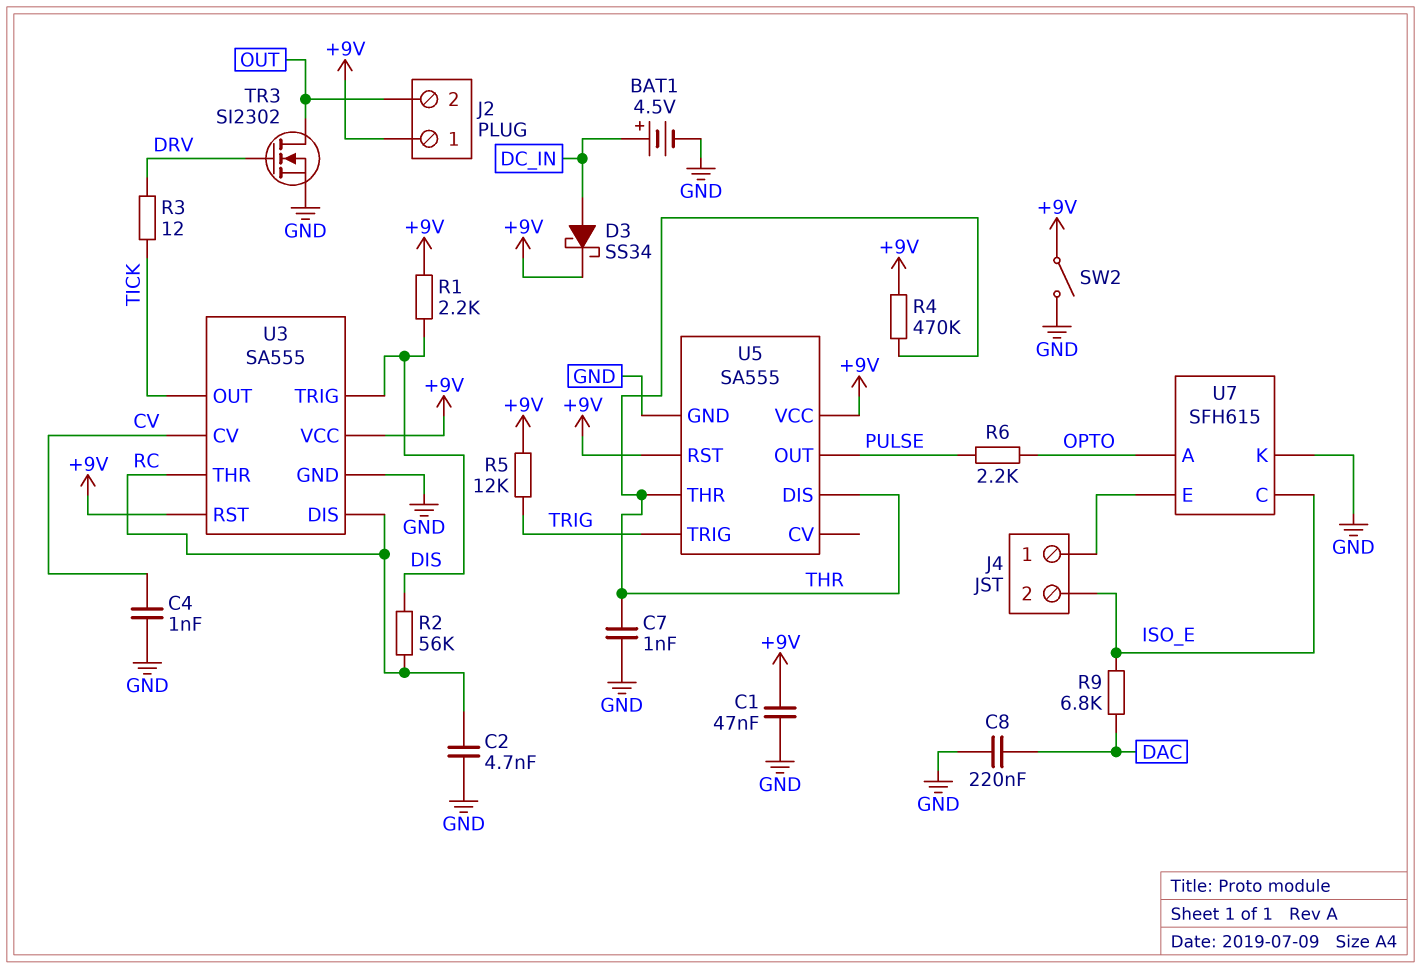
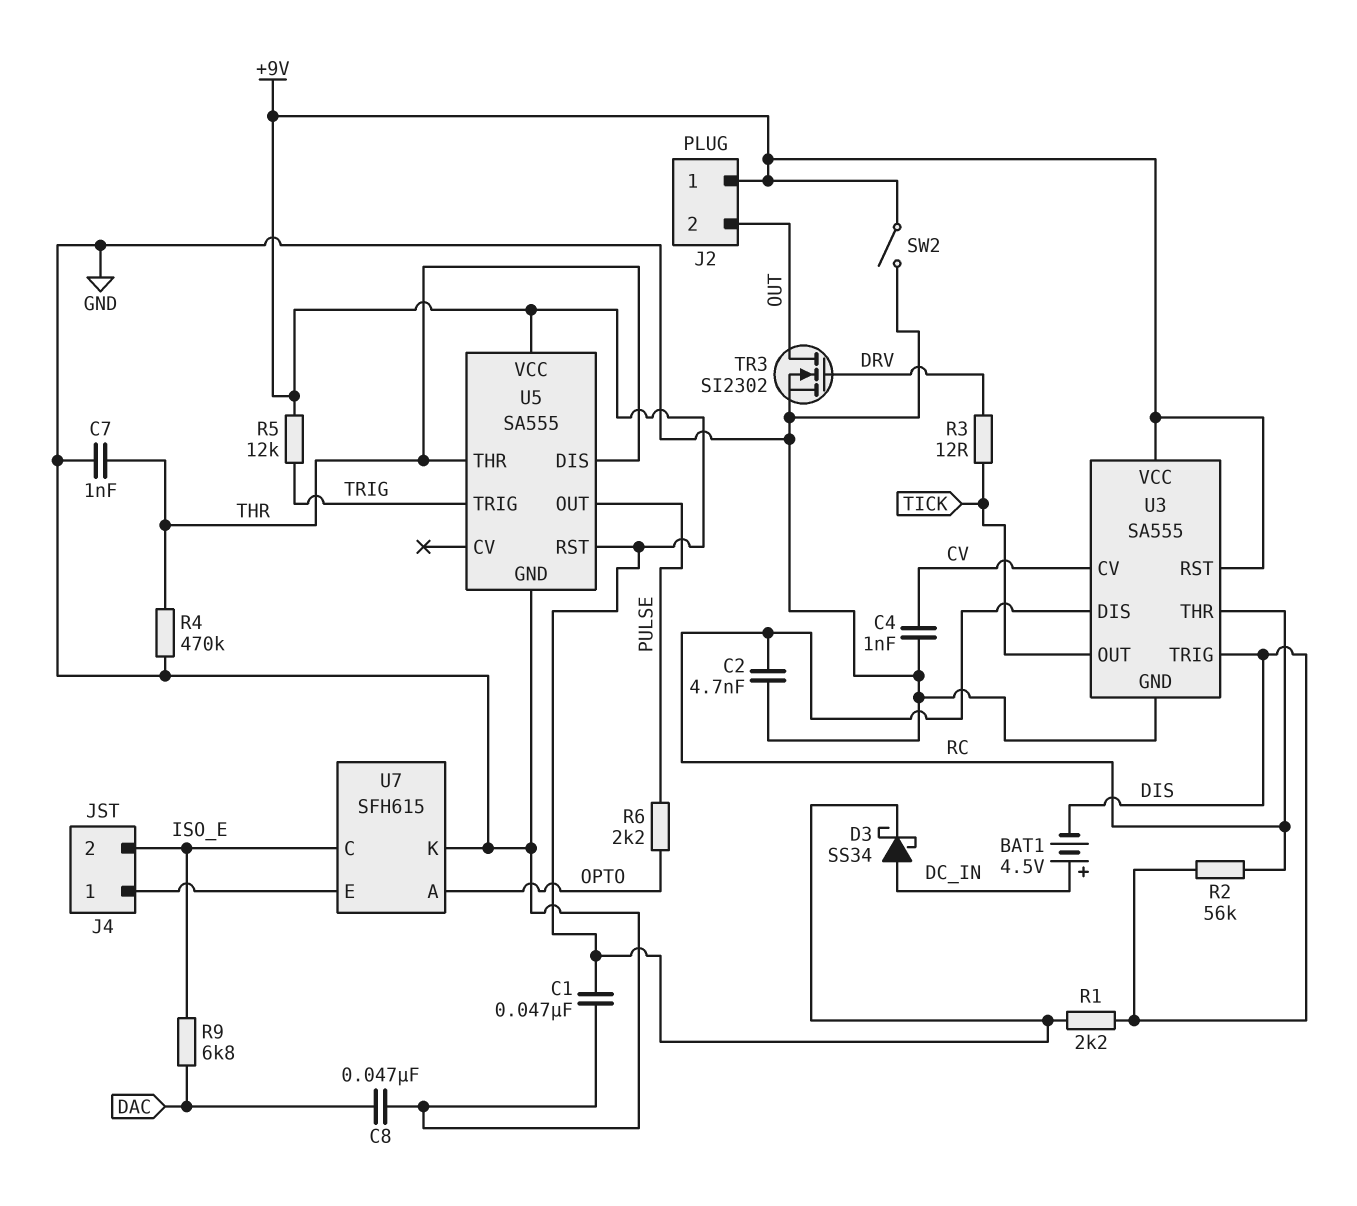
BAT1: 4.5V (plus DC_IN, minus GND) -> 4.5V (plus DC_IN, minus DIS)
C8: 220nF (DAC, GND) -> 47nF (DAC, GND)
R4: 470k (+9V, THR) -> 470k (GND, THR)

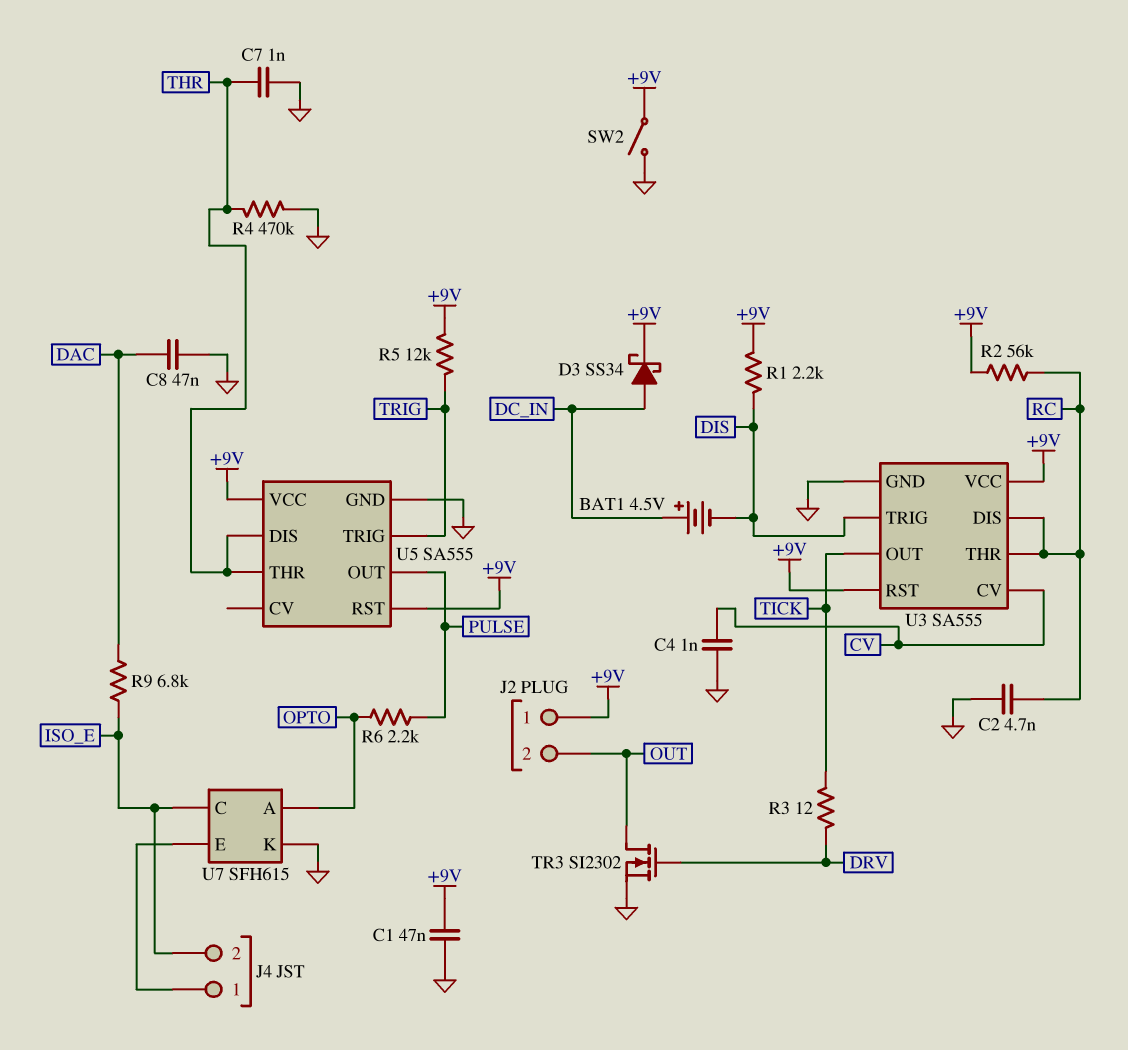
R2: 56k (DIS, RC) -> 56k (+9V, RC)

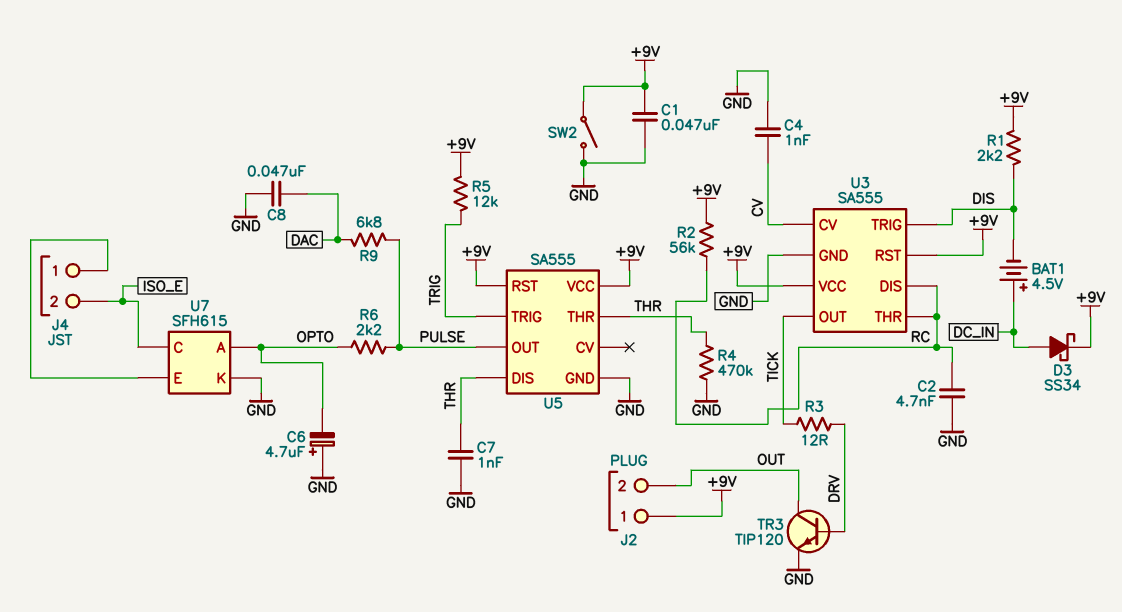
C6: none -> 4.7uF (plus GND, minus OPTO)
R9: 6.8k (DAC, ISO_E) -> 6.8k (DAC, PULSE)
TR3: NMOS SI2302 (G DRV, D OUT, S GND) -> NPN TIP120 (B DRV, C OUT, E GND)

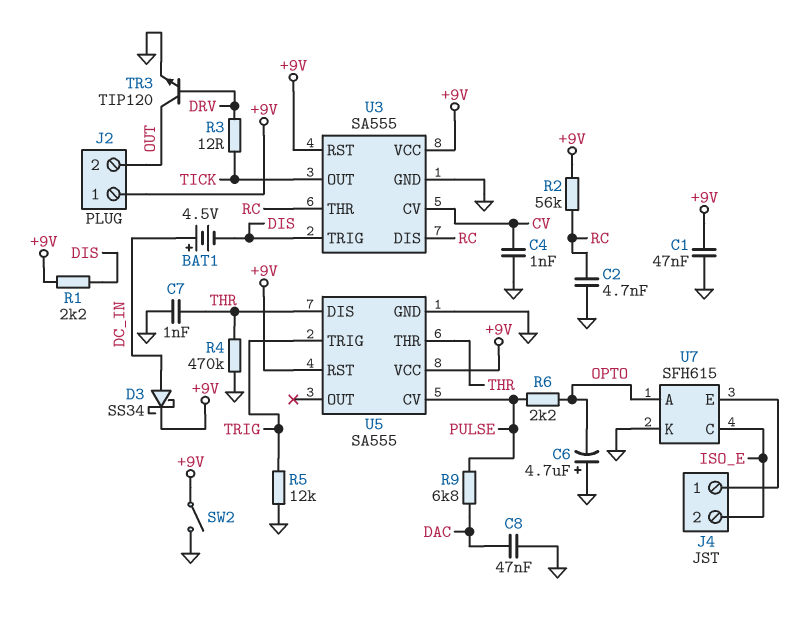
R5: 12k (+9V, TRIG) -> 12k (GND, TRIG)
U5 pin CV: none -> PULSE
U5 pin OUT: PULSE -> none

